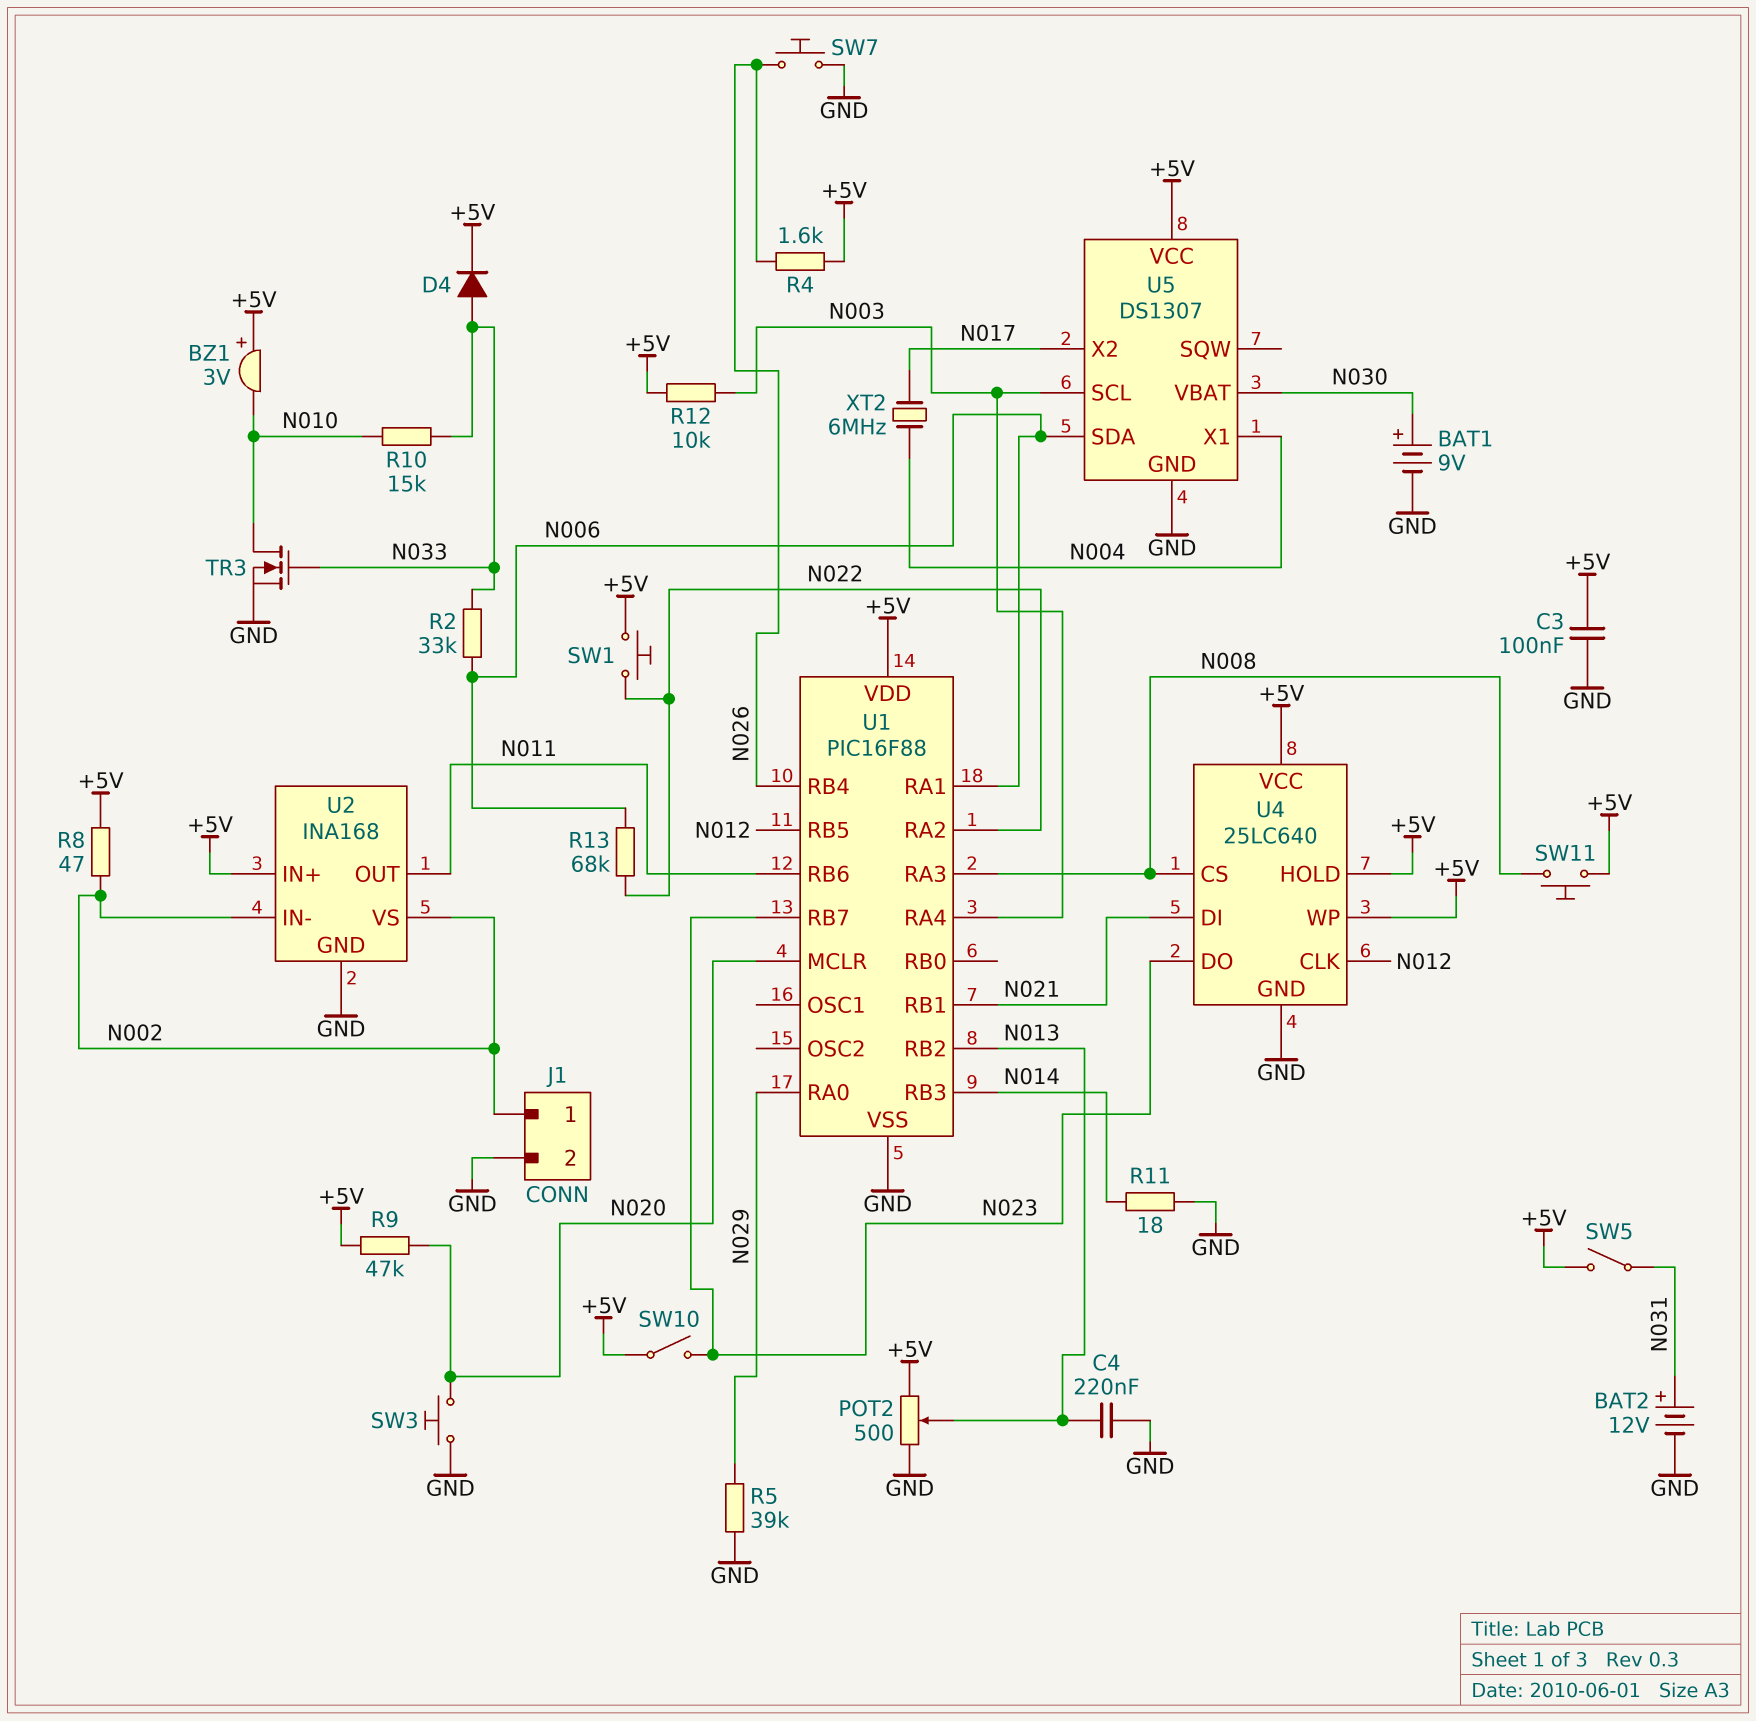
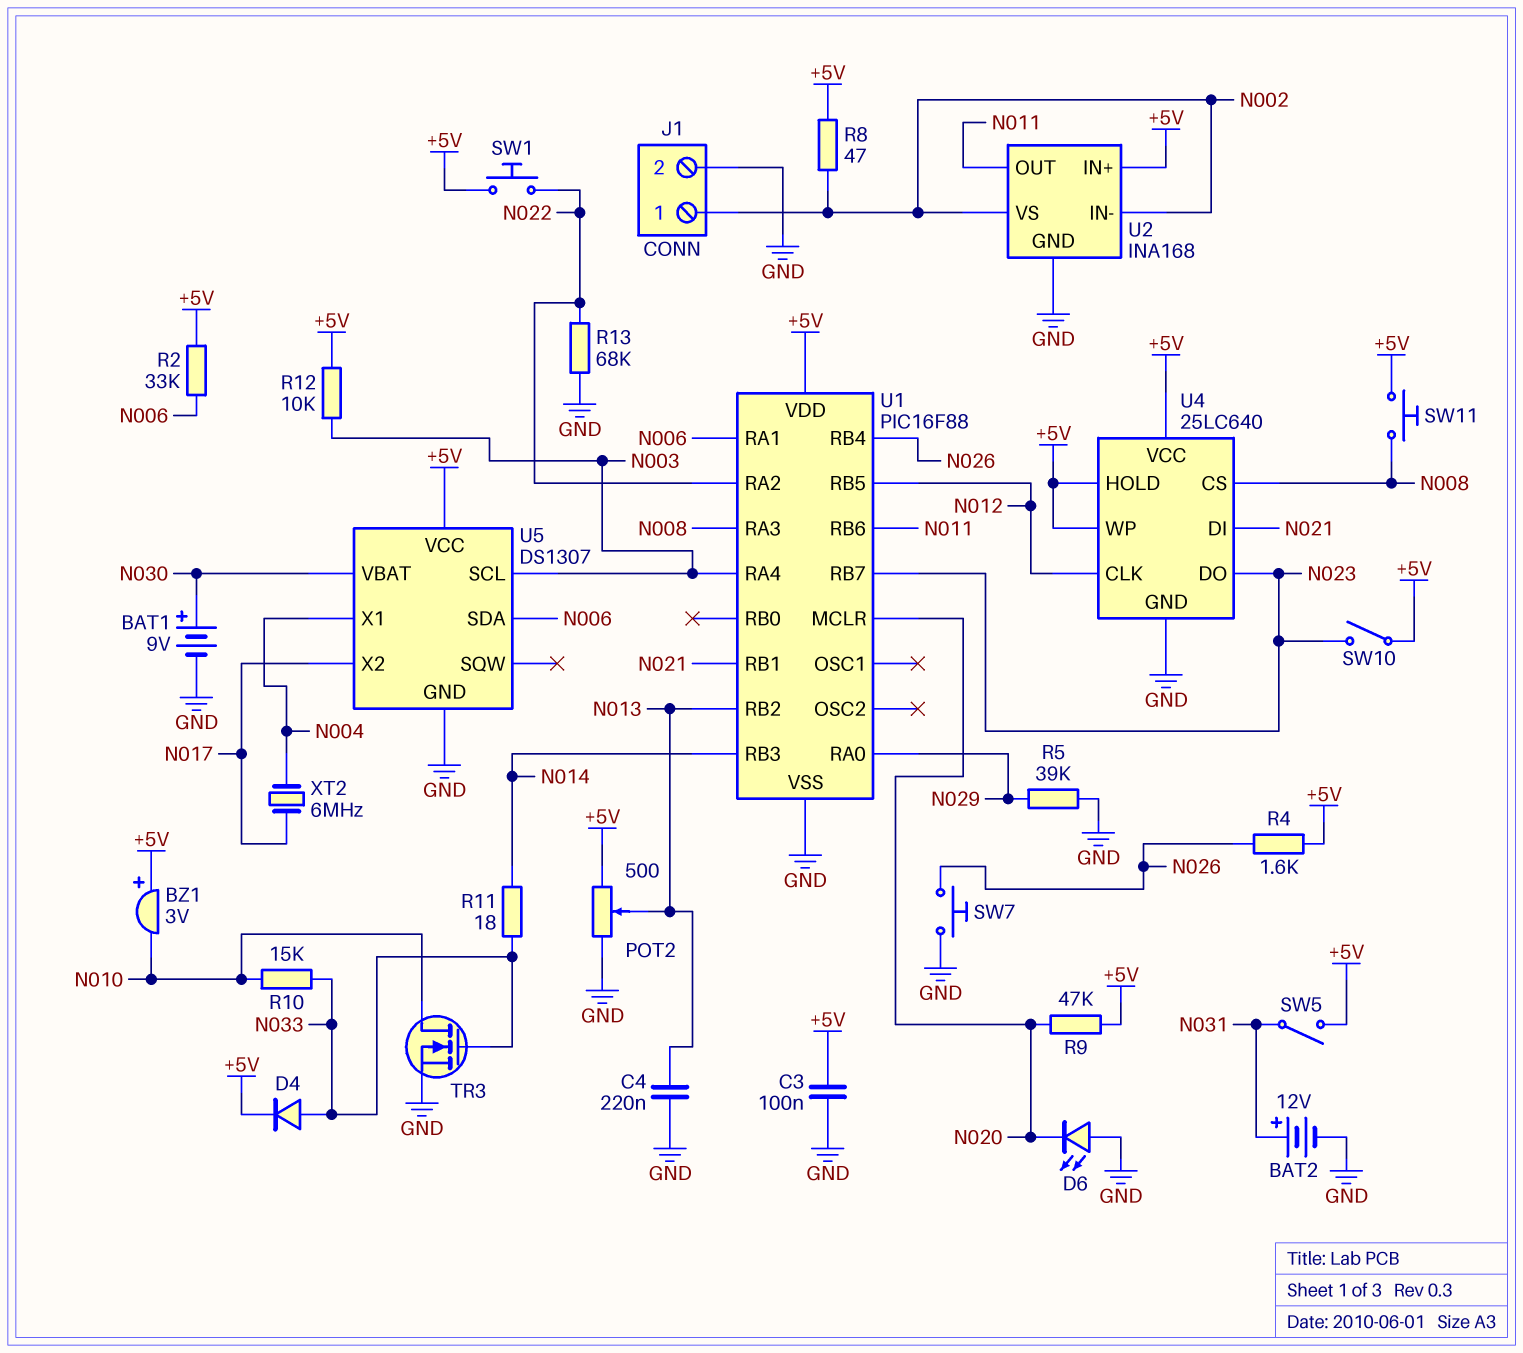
D6: none -> LED (A GND, K N020)
R2: 33k (N006, N033) -> 33k (+5V, N006)
R11: 18 (GND, N014) -> 18 (N014, N033)
R13: 68k (N006, N022) -> 68k (GND, N022)
SW3: button (GND, N020) -> none

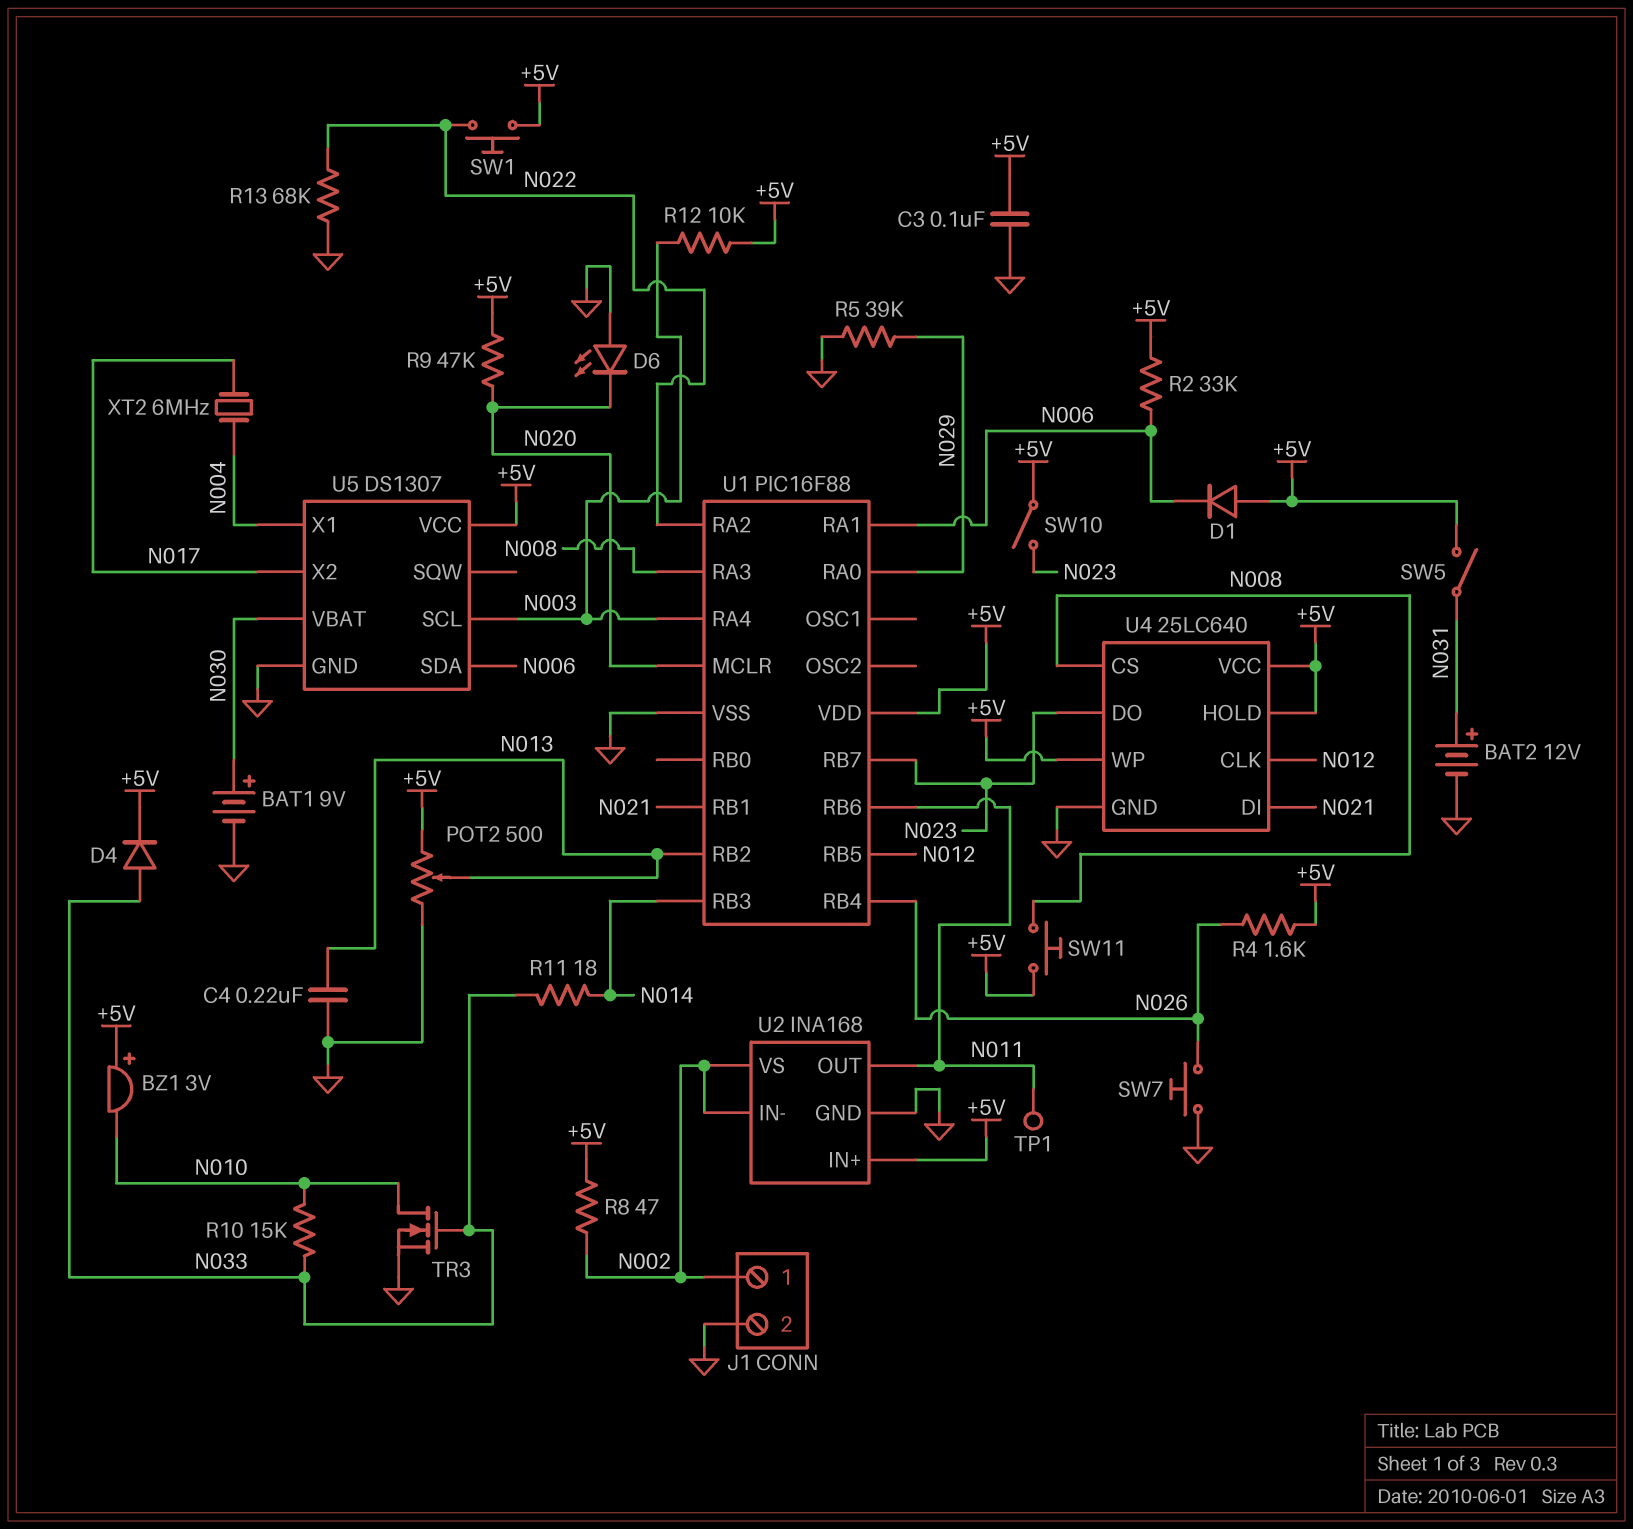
D1: none -> diode (A +5V, K N006)
TP1: none -> test point (N011)

